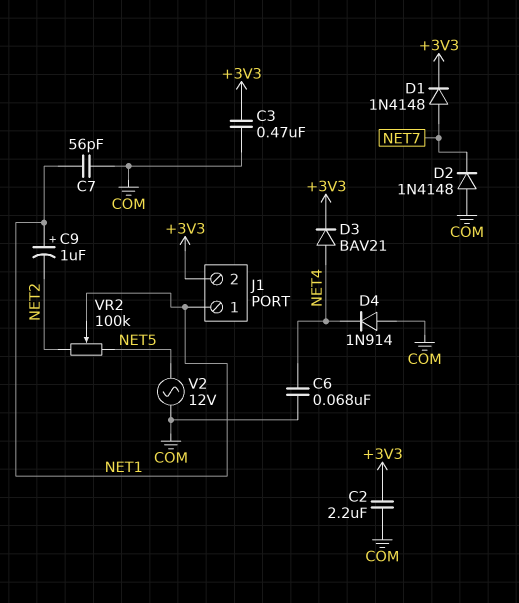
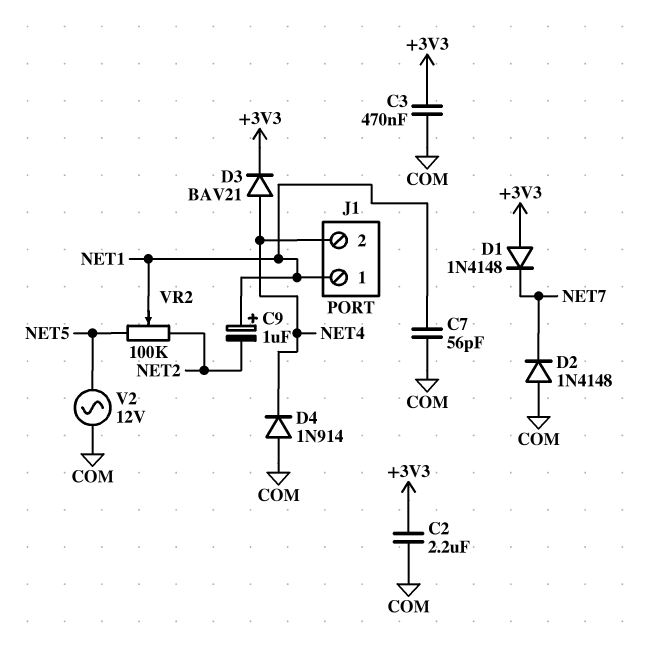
C6: 68nF (COM, NET4) -> none
D1: diode 1N4148 (A NET7, K +3V3) -> diode 1N4148 (A +3V3, K NET7)
J1 pin 2: +3V3 -> NET4

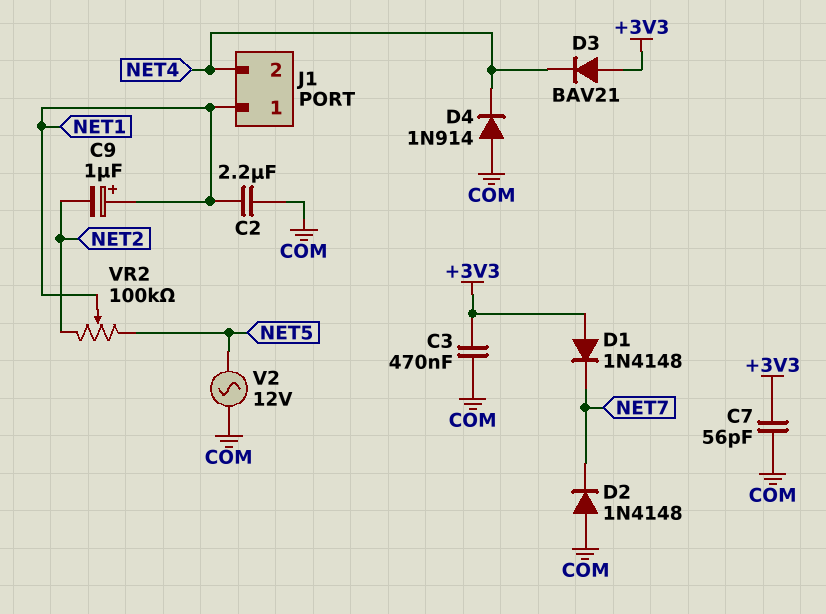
C2: 2.2uF (+3V3, COM) -> 2.2uF (COM, NET1)
C7: 56pF (COM, NET1) -> 56pF (+3V3, COM)
D3: diode BAV21 (A NET4, K +3V3) -> diode BAV21 (A +3V3, K NET4)

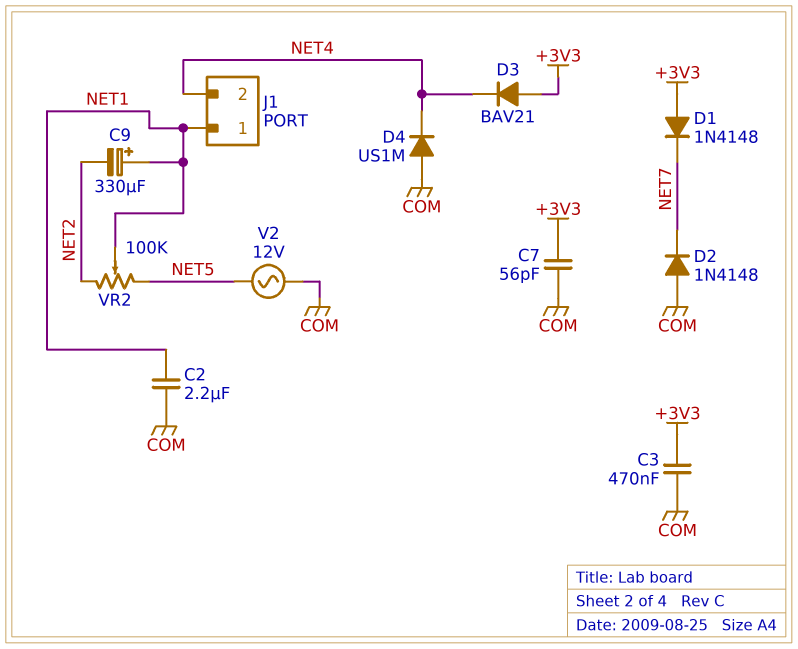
C9: 1uF (plus NET1, minus NET2) -> 330uF (plus NET1, minus NET2)
D4: diode 1N914 (A COM, K NET4) -> diode US1M (A COM, K NET4)

